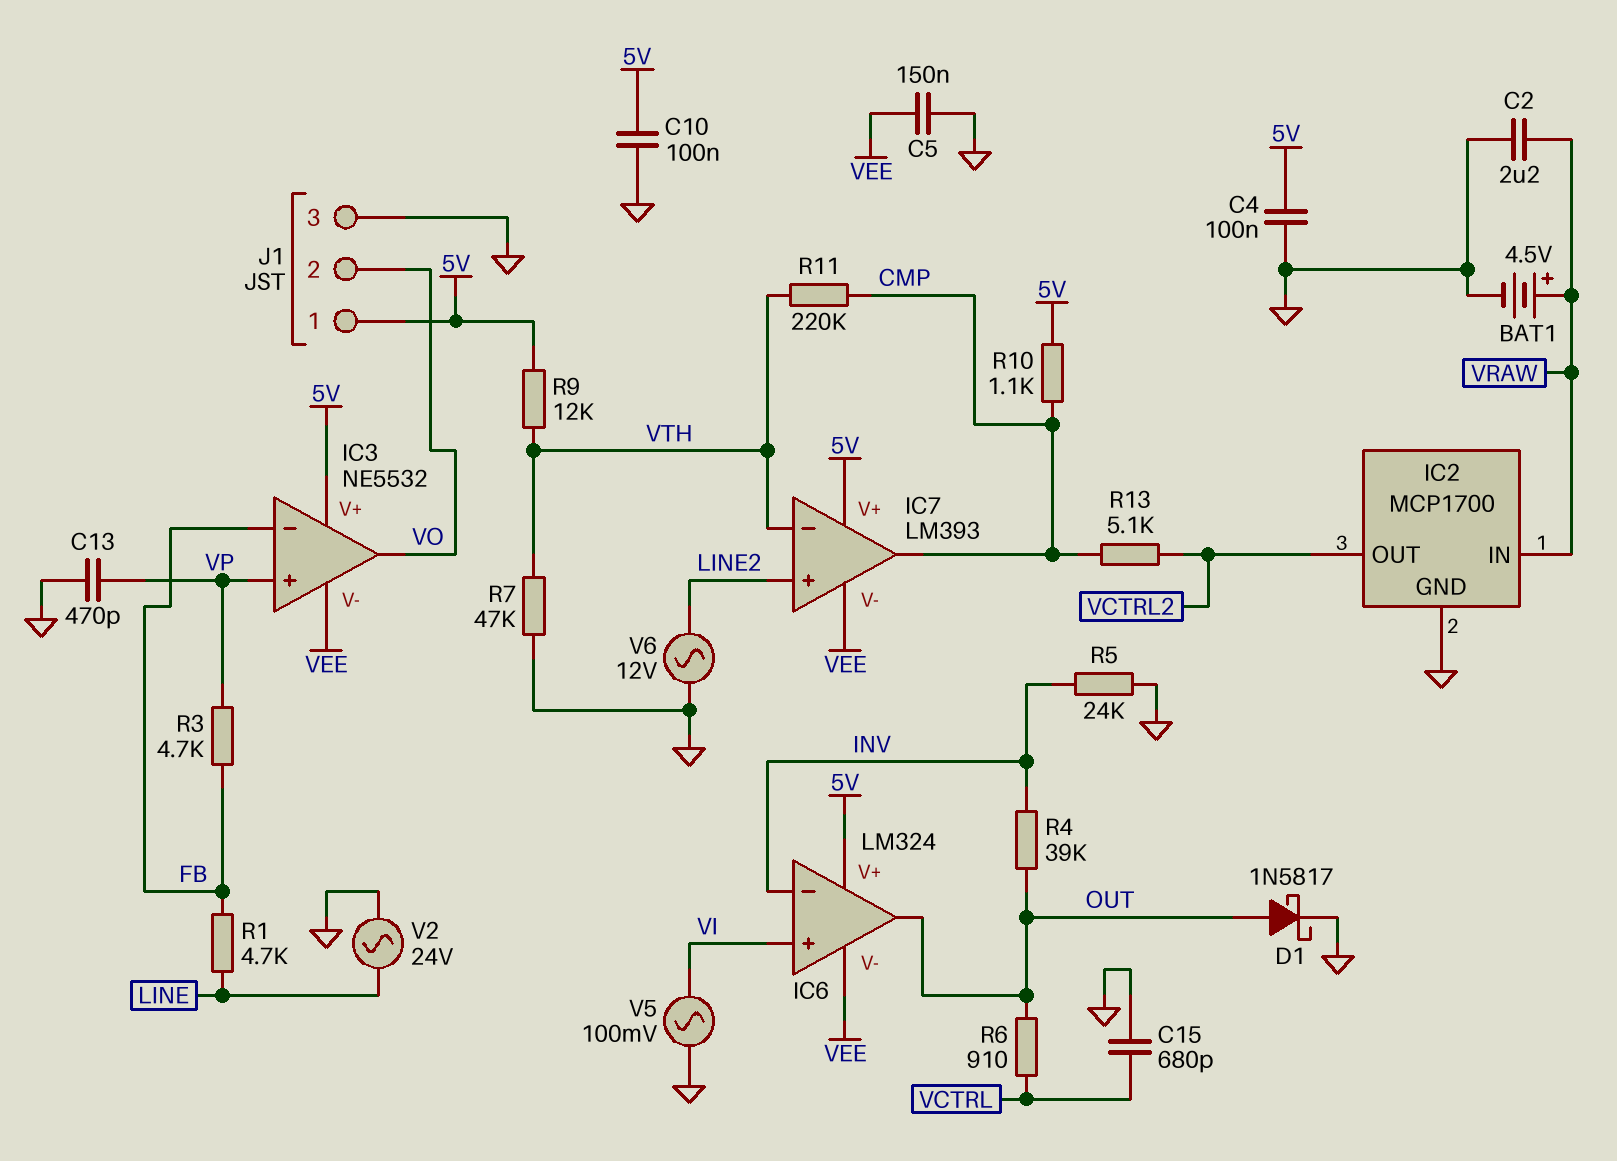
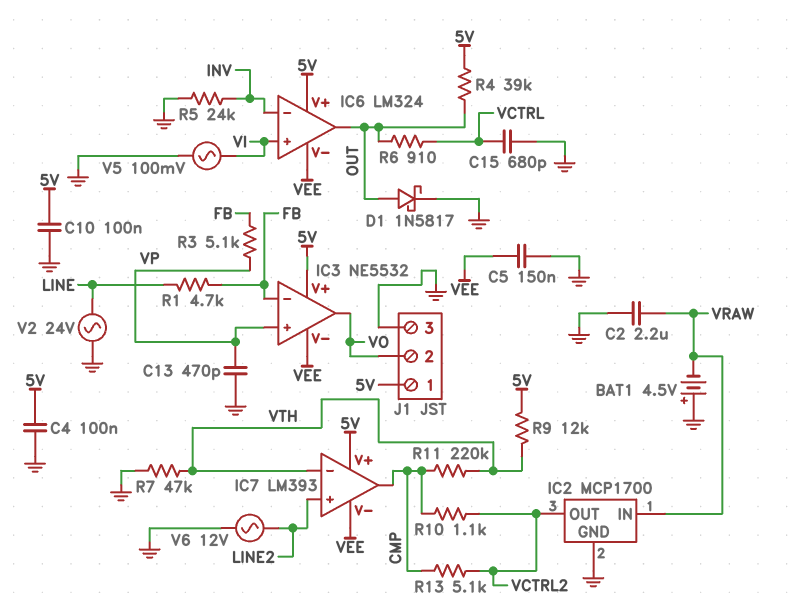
BAT1: 4.5V (plus VRAW, minus GND) -> 4.5V (plus GND, minus VRAW)
R3: 4.7k (FB, VP) -> 5.1k (FB, VP)
R4: 39k (INV, OUT) -> 39k (5V, OUT)
R10: 1.1k (5V, CMP) -> 1.1k (CMP, VCTRL2)

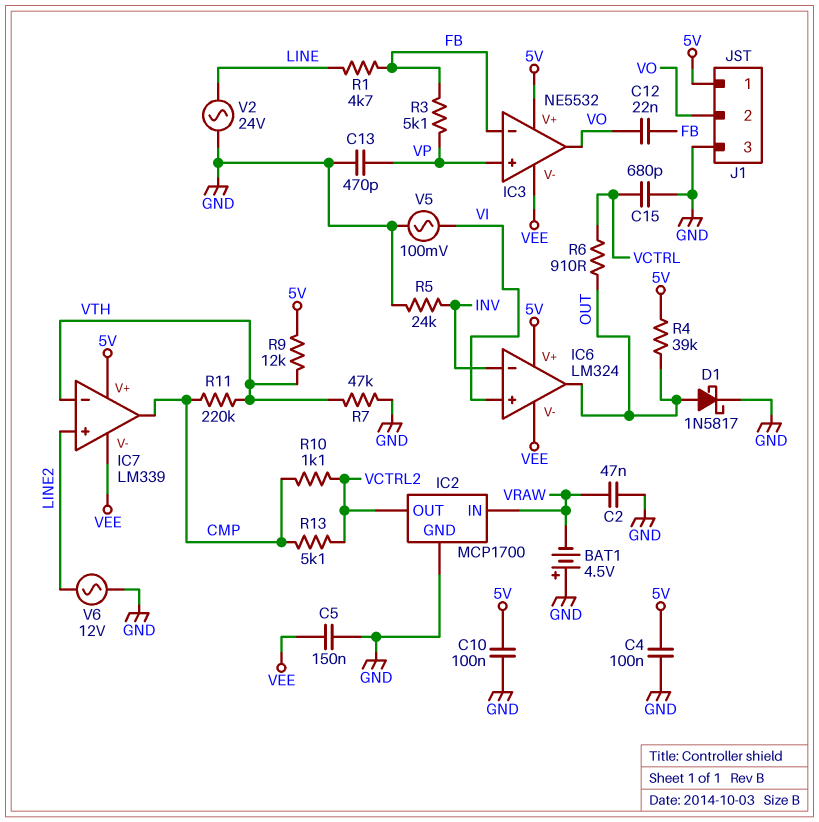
C2: 2.2uF (GND, VRAW) -> 47nF (GND, VRAW)
C12: none -> 22nF (FB, VO)
IC7: LM393 -> LM339

